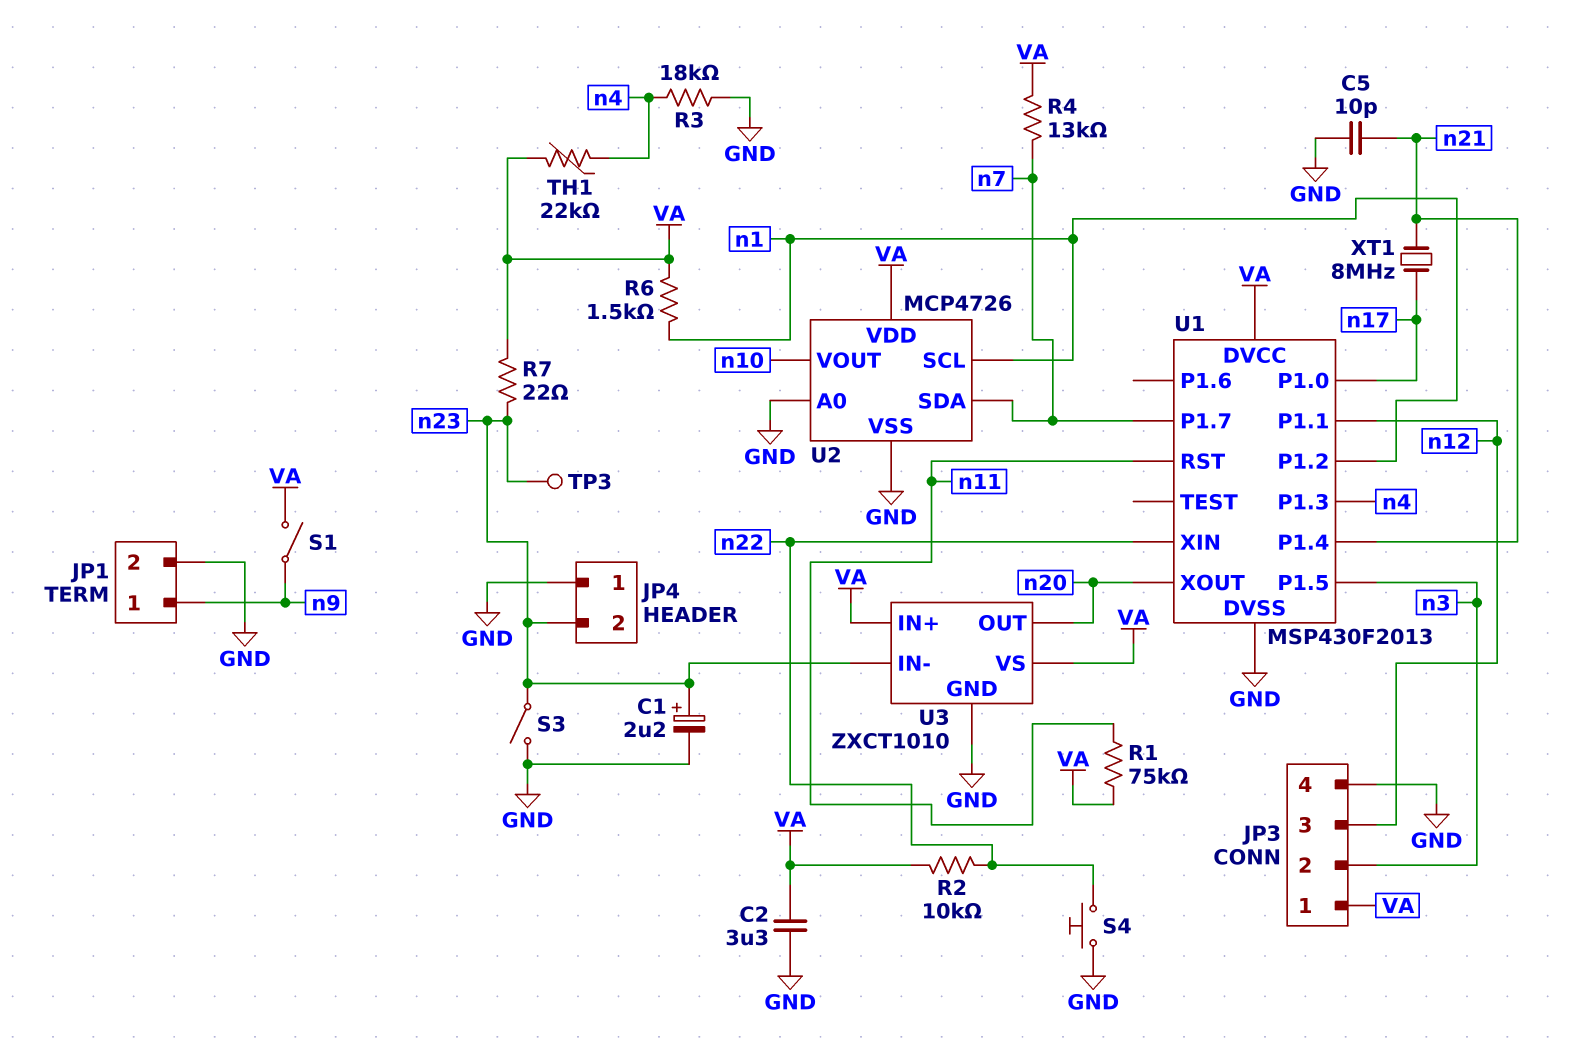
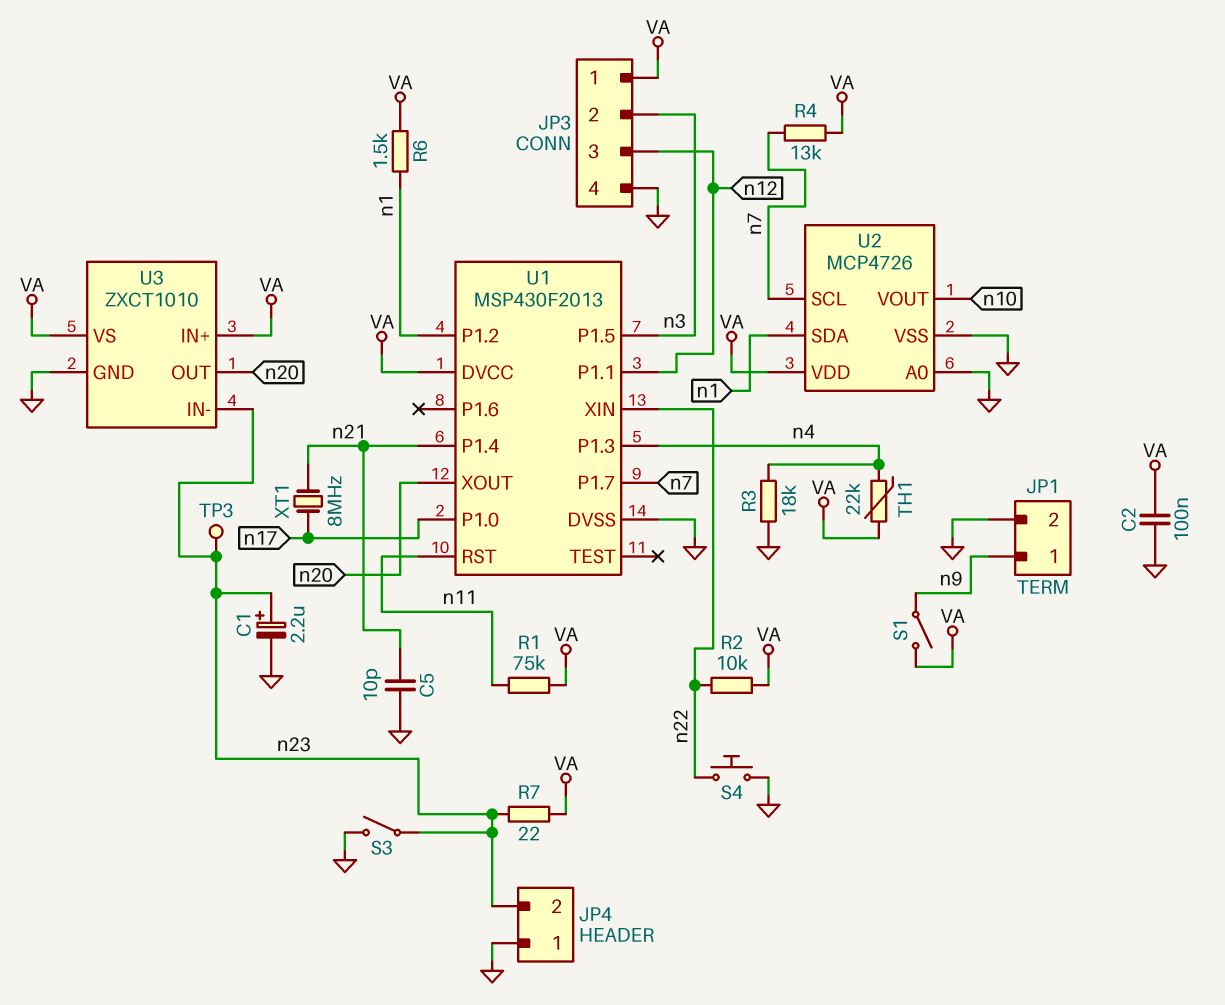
C2: 3.3uF (GND, VA) -> 100nF (GND, VA)
U2 pin SCL: n1 -> n7
U2 pin SDA: n7 -> n1

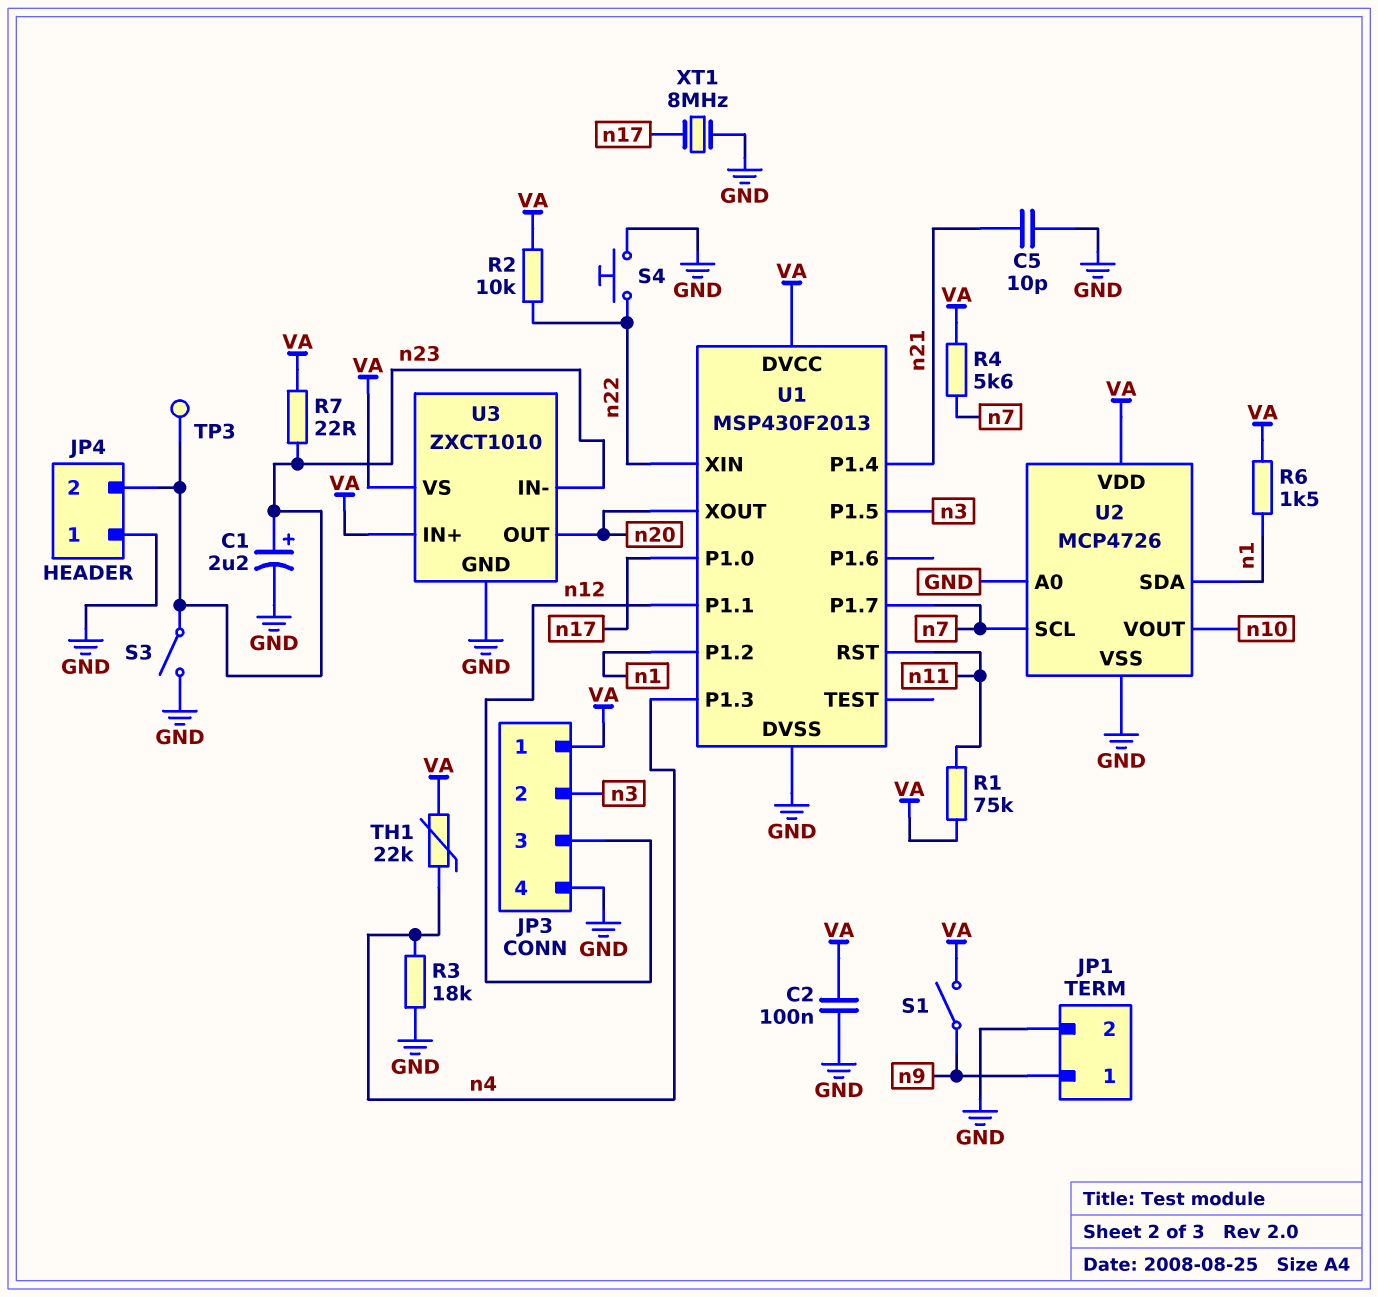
R4: 13k (VA, n7) -> 5.6k (VA, n7)
XT1: 8MHz (n17, n21) -> 8MHz (GND, n17)

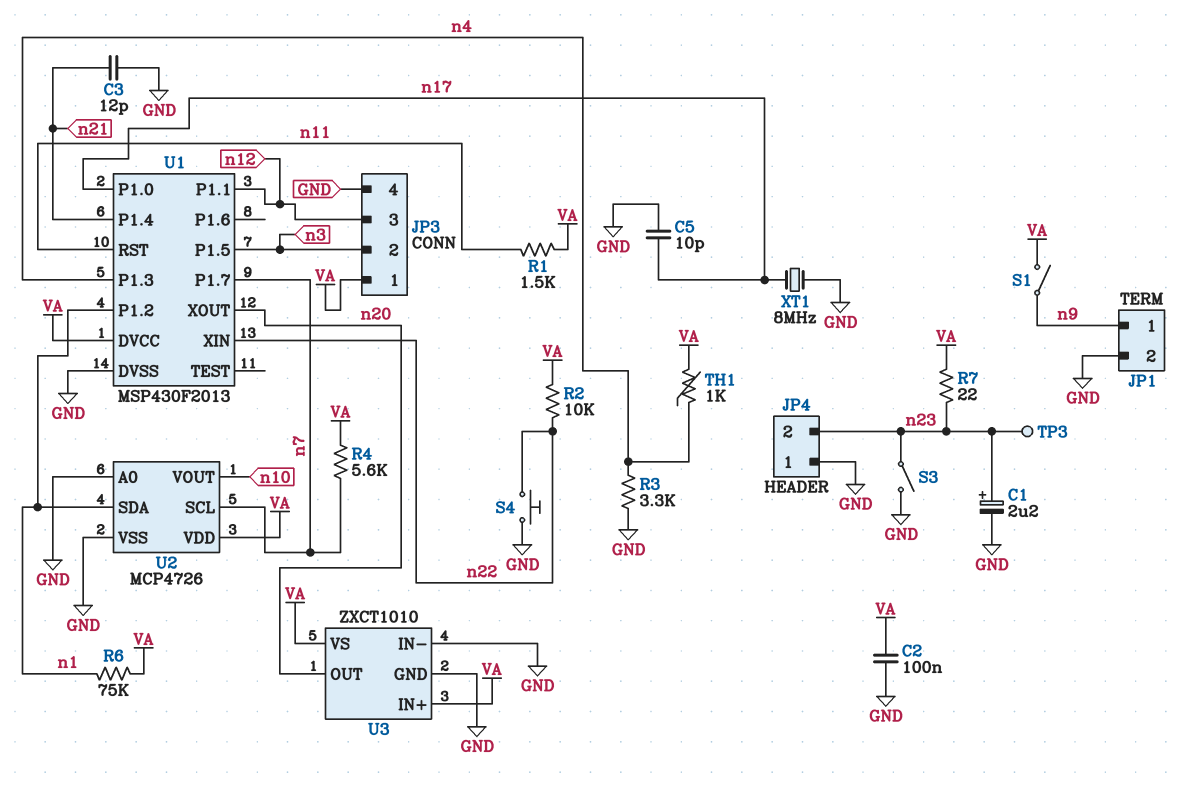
C3: none -> 12pF (GND, n21)
C5: 10pF (GND, n21) -> 10pF (GND, n17)
R1: 75k (VA, n11) -> 1.5k (VA, n11)
R3: 18k (GND, n4) -> 3.3k (GND, n4)
R6: 1.5k (VA, n1) -> 75k (VA, n1)
TH1: 22k (VA, n4) -> 1k (VA, n4)
U3 pin IN-: n23 -> GND

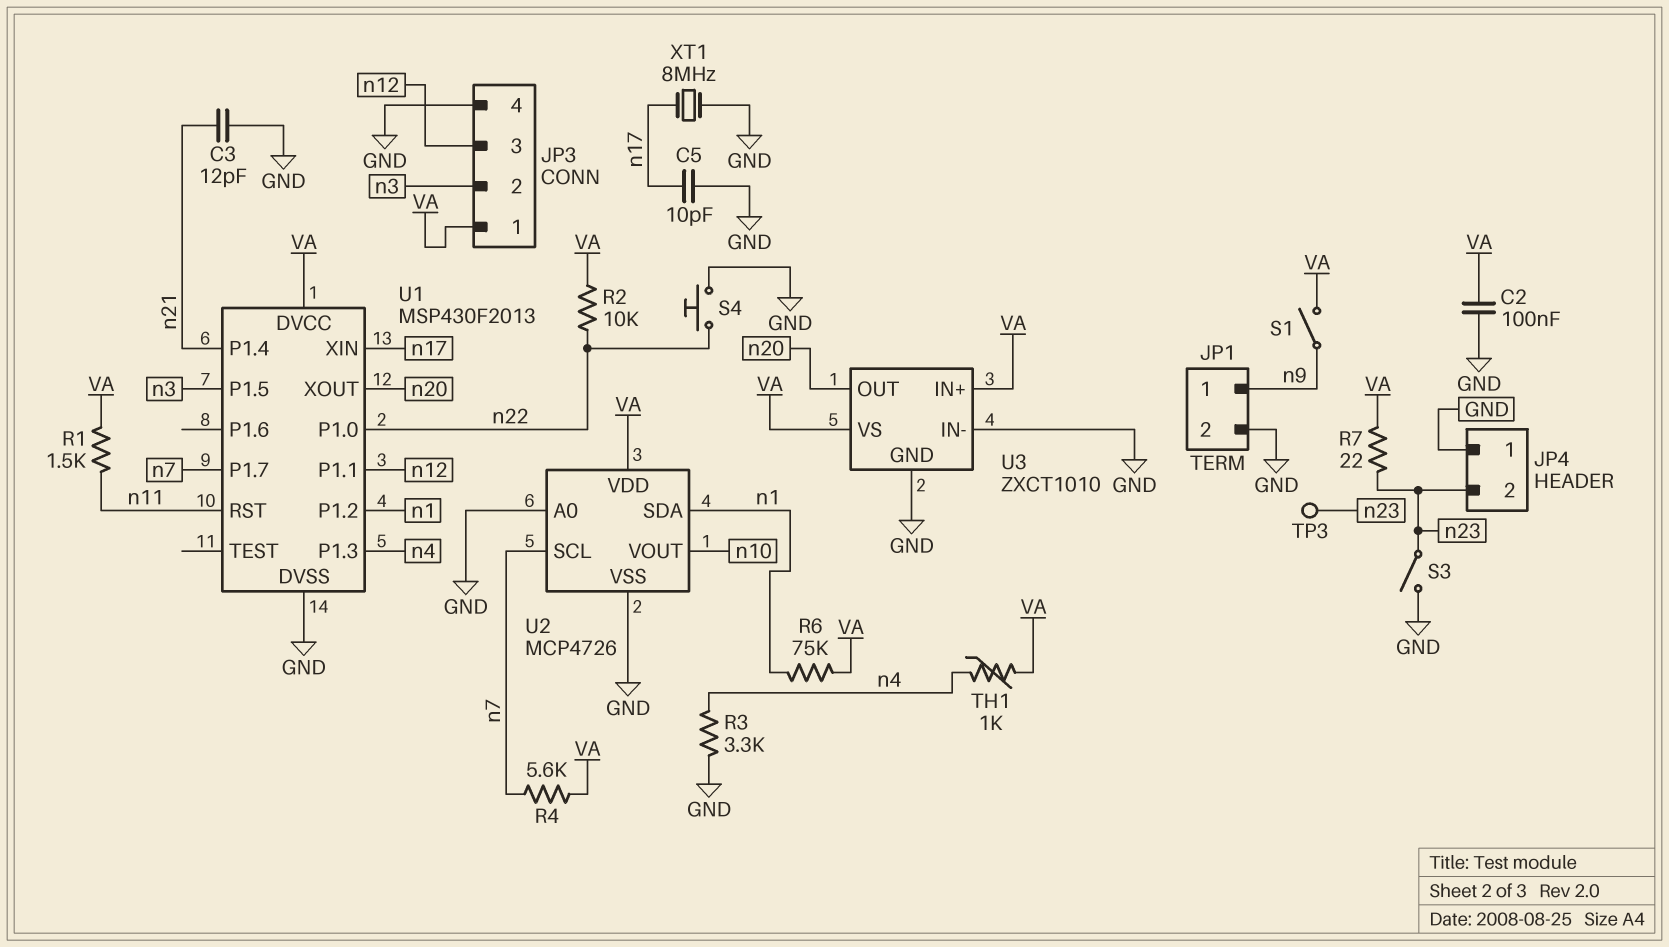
C1: 2.2uF (plus n23, minus GND) -> none
U1 pin P1.0: n17 -> n22
U1 pin XIN: n22 -> n17

